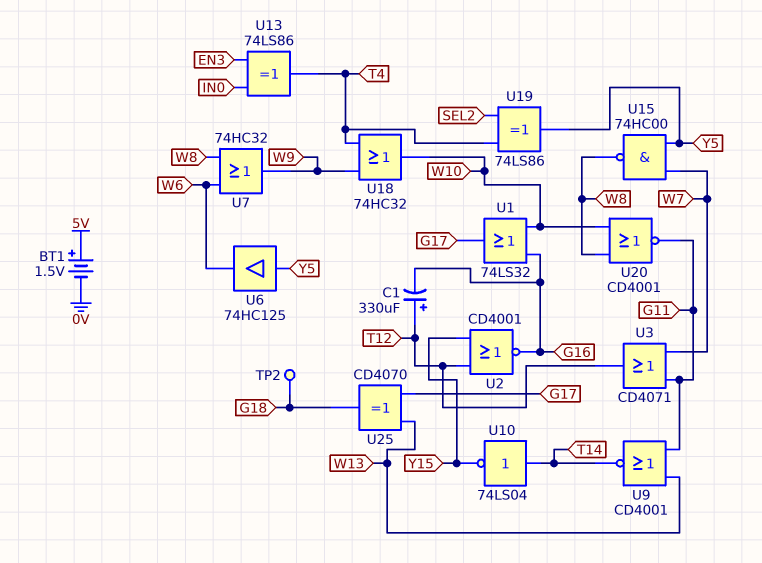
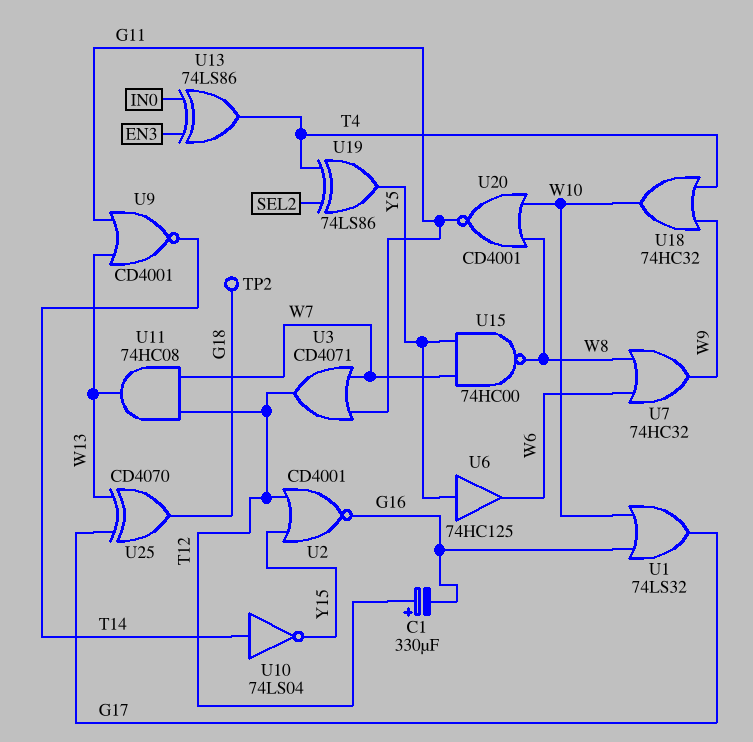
BT1: 1.5V (plus 5V, minus 0V) -> none
U11: none -> AND 74HC08 (in T12, in W7, out W13)

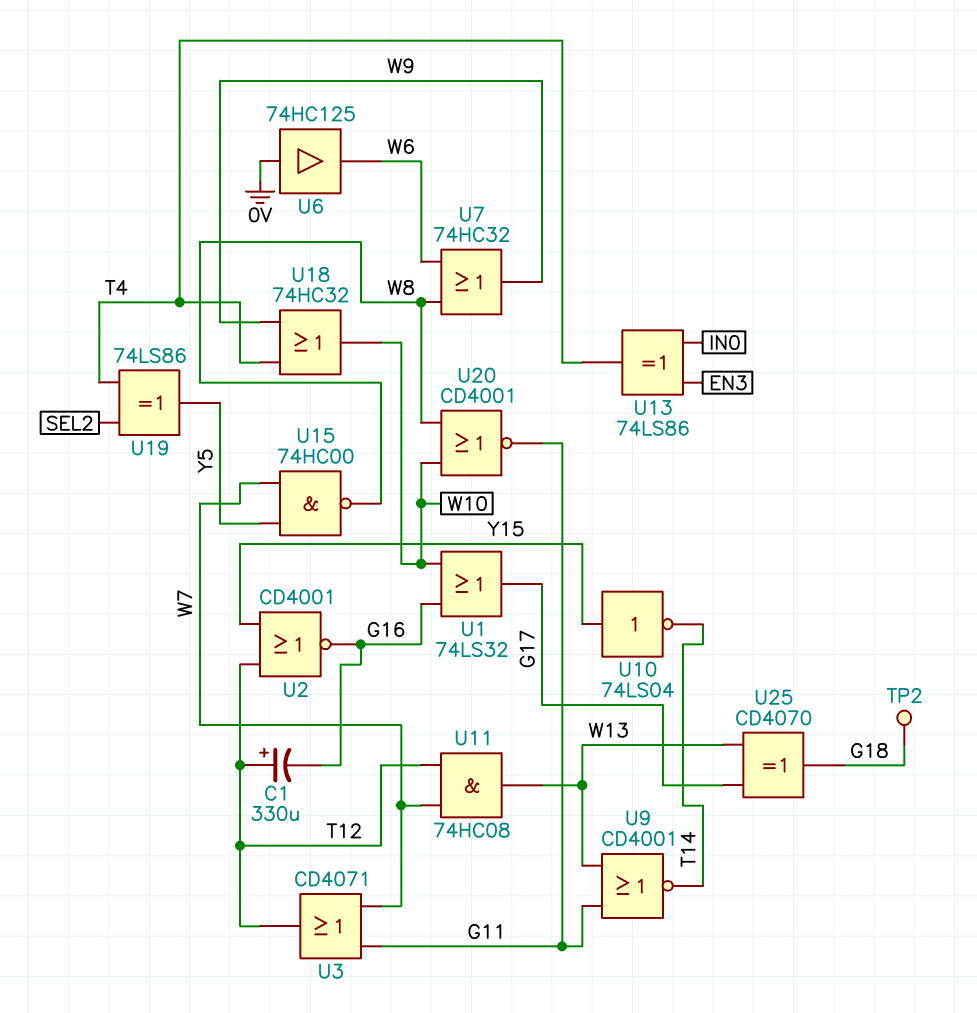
U6: buffer 74HC125 (in Y5, out W6) -> buffer 74HC125 (in 0V, out W6)
U10: NOT 74LS04 (in T14, out Y15) -> NOT 74LS04 (in Y15, out T14)

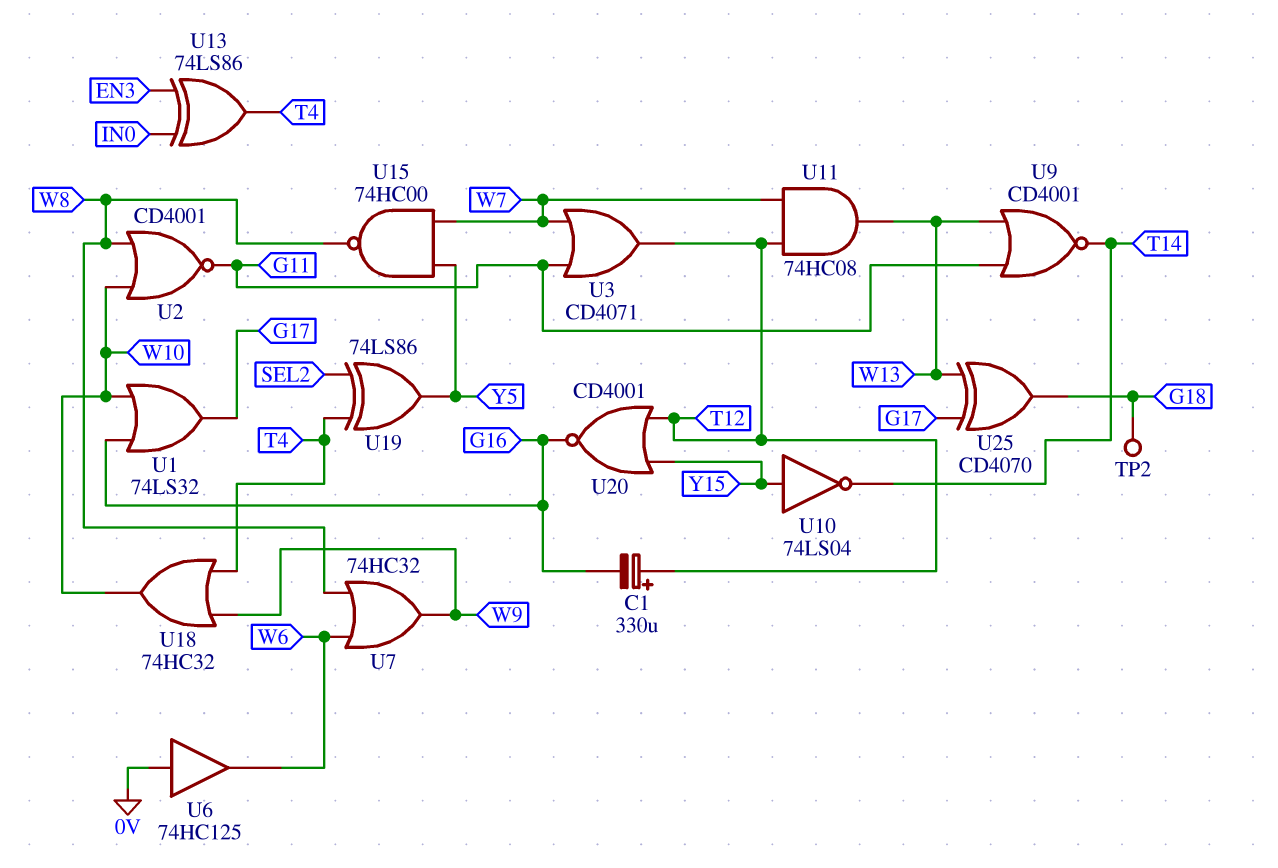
U2: NOR CD4001 (in T12, in Y15, out G16) -> NOR CD4001 (in W8, in W10, out G11)
U20: NOR CD4001 (in W8, in W10, out G11) -> NOR CD4001 (in T12, in Y15, out G16)

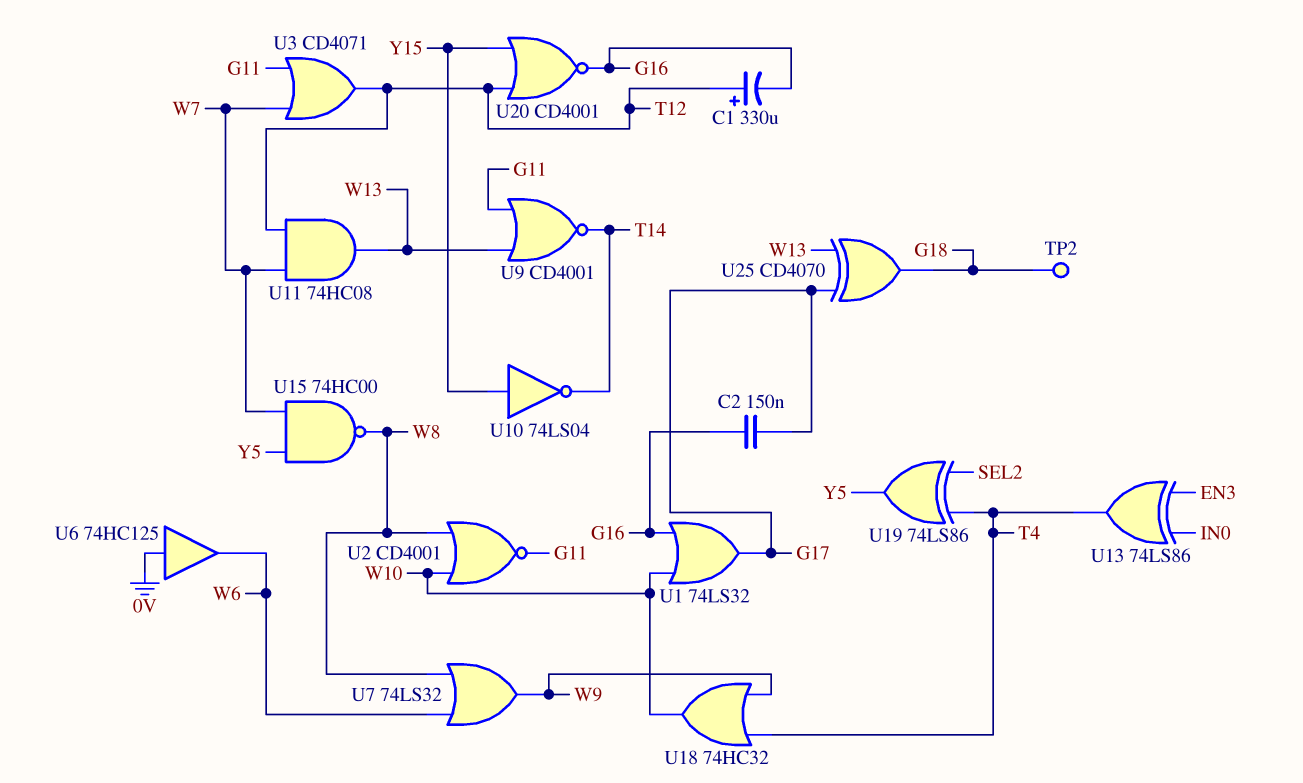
C2: none -> 150nF (G16, G17)
U7: OR 74HC32 (in W6, in W8, out W9) -> OR 74LS32 (in W6, in W8, out W9)

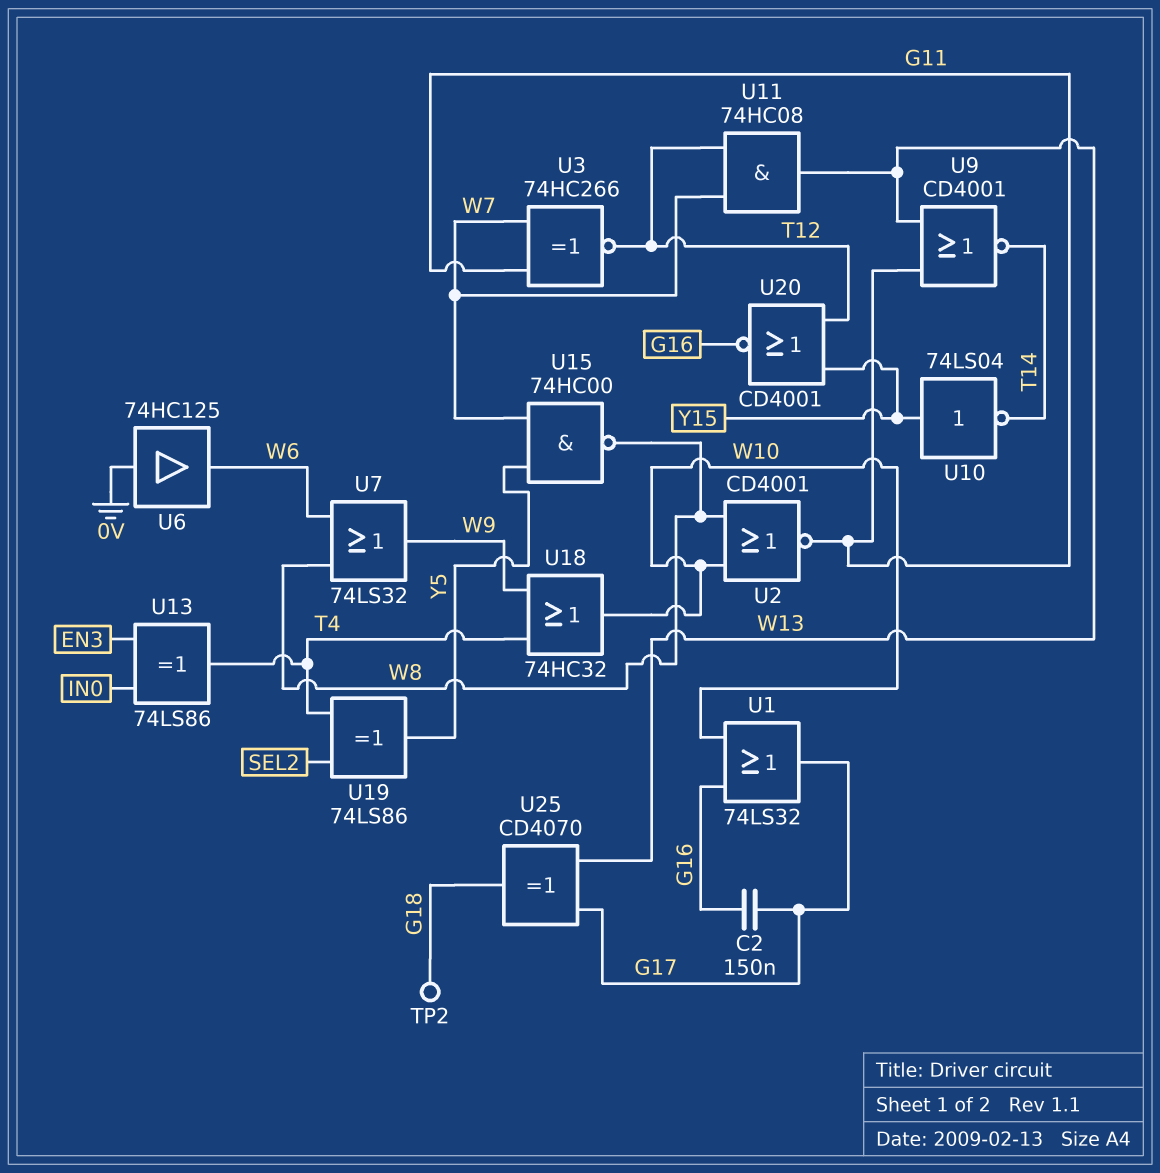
C1: 330uF (plus T12, minus G16) -> none
U3: OR CD4071 (in G11, in W7, out T12) -> XNOR 74HC266 (in G11, in W7, out T12)

